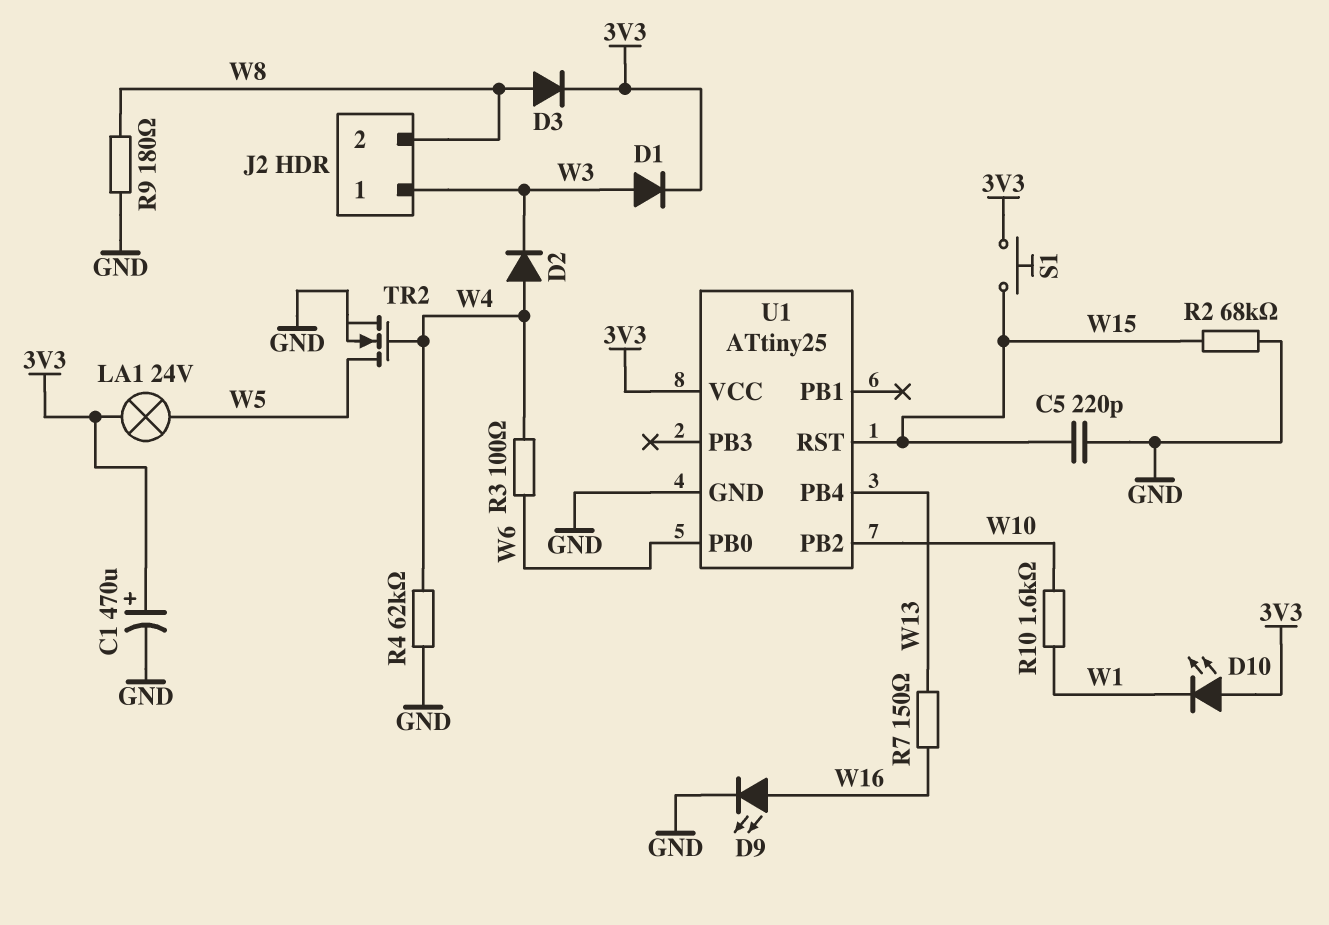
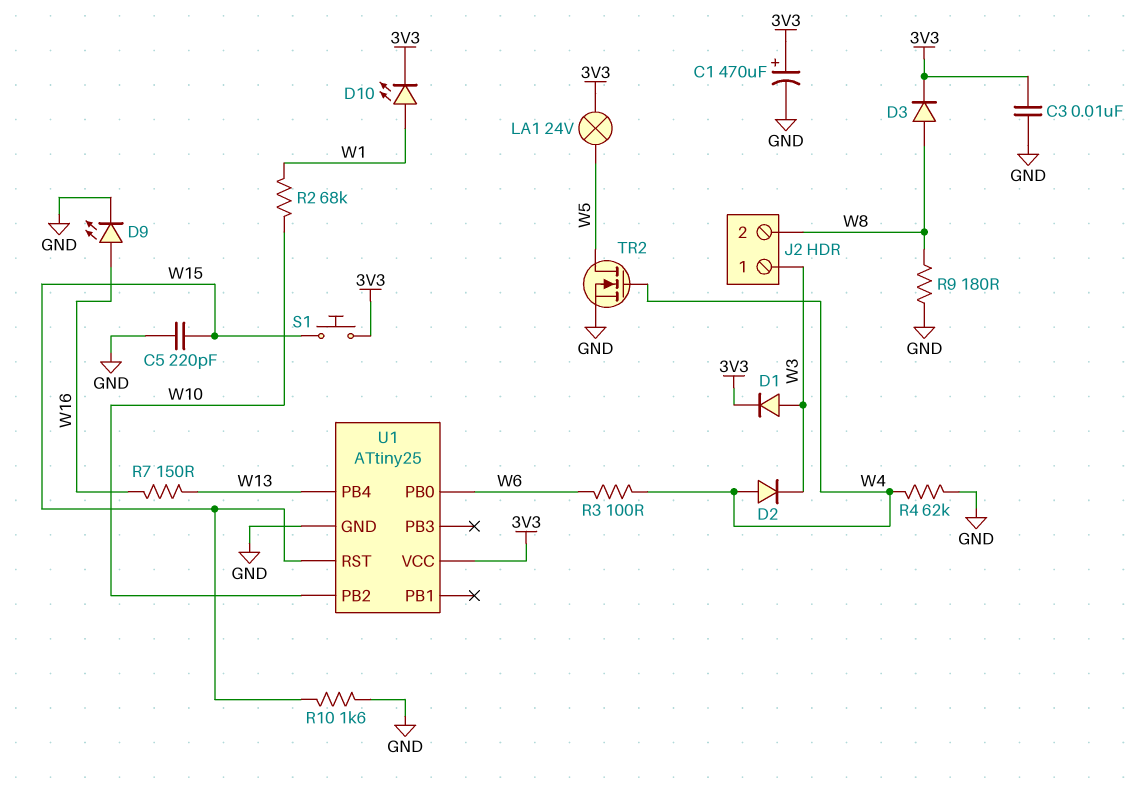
C3: none -> 10nF (3V3, GND)
D10: LED (A 3V3, K W1) -> LED (A W1, K 3V3)
R2: 68k (GND, W15) -> 68k (W1, W10)
R10: 1.6k (W1, W10) -> 1.6k (GND, W15)

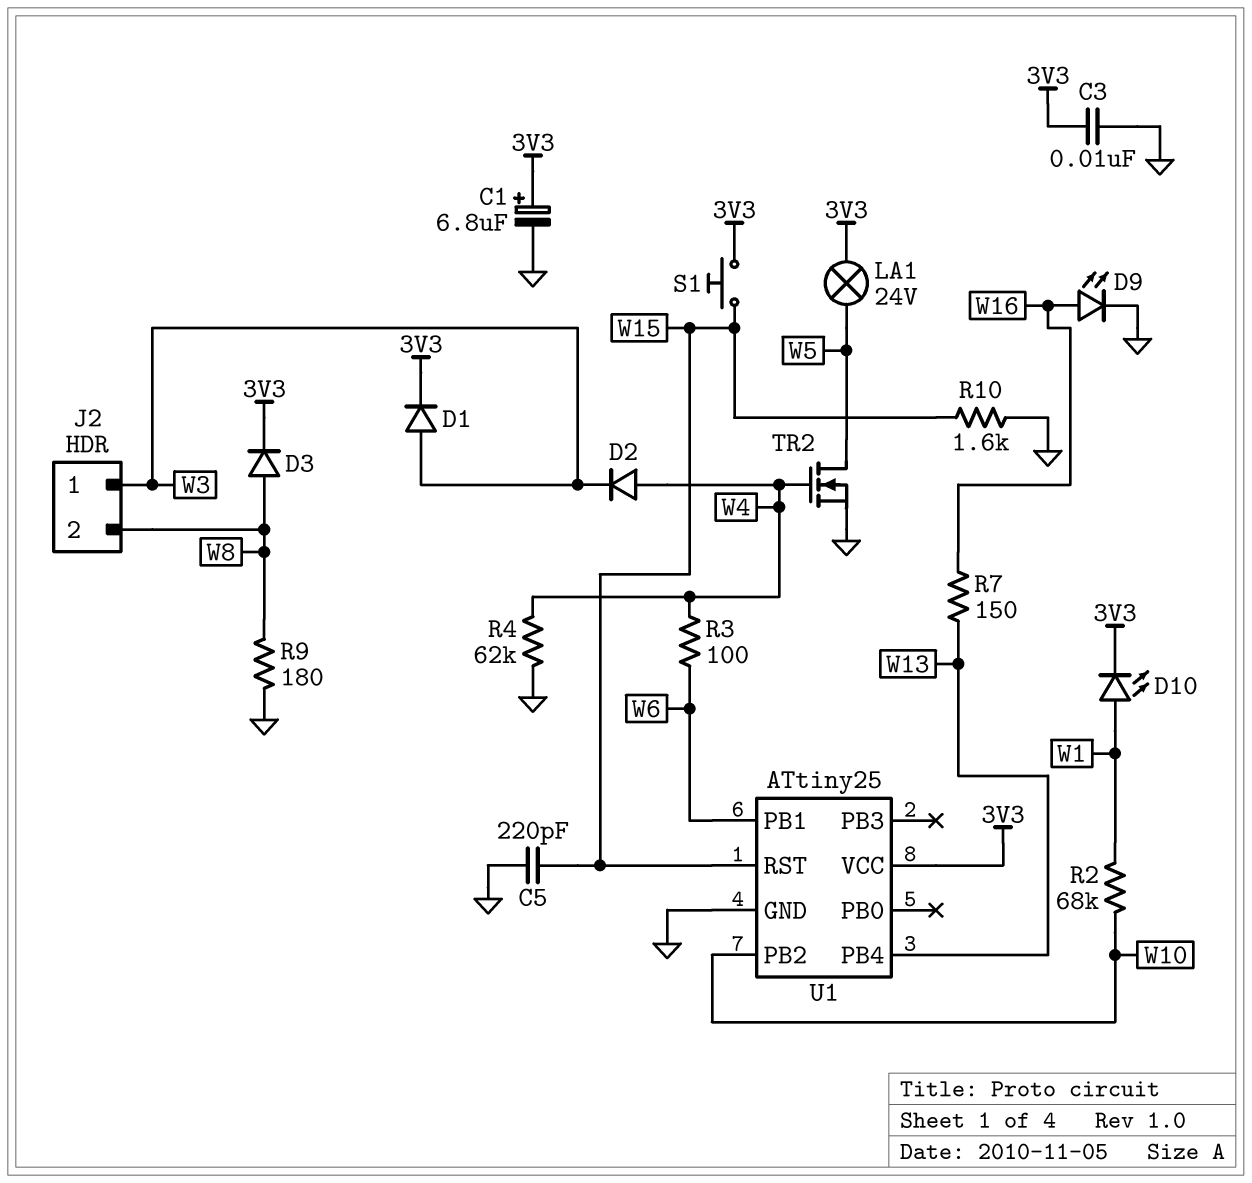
C1: 470uF (plus 3V3, minus GND) -> 6.8uF (plus 3V3, minus GND)
U1 pin PB0: W6 -> none
U1 pin PB1: none -> W6

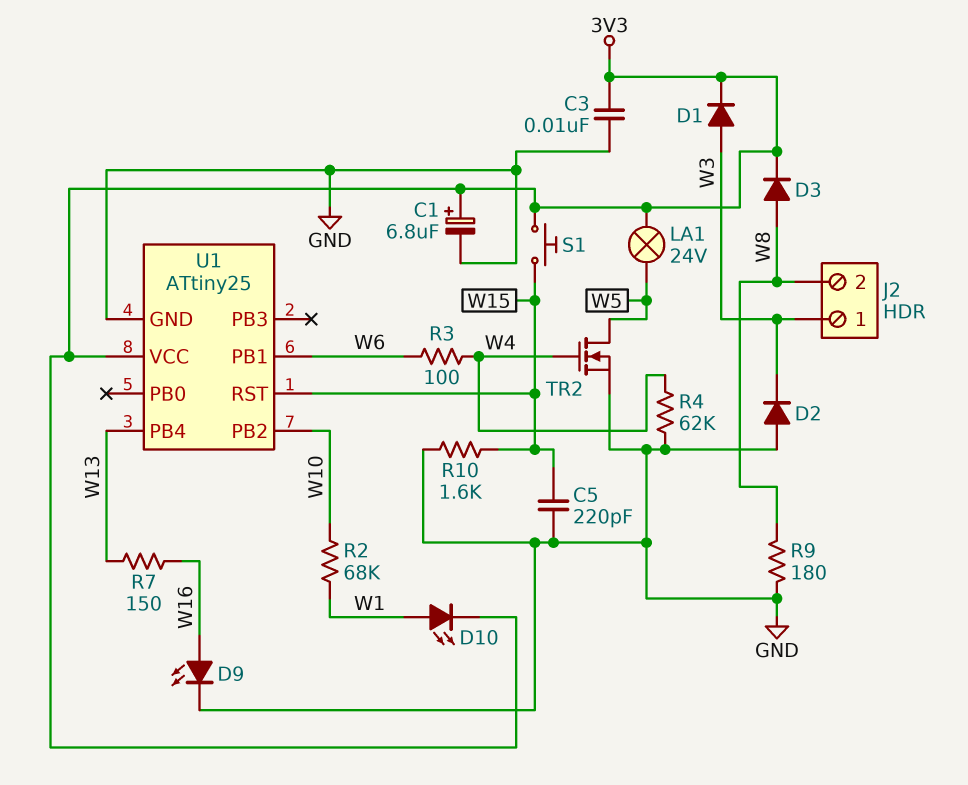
D2: diode (A W4, K W3) -> diode (A GND, K W3)

